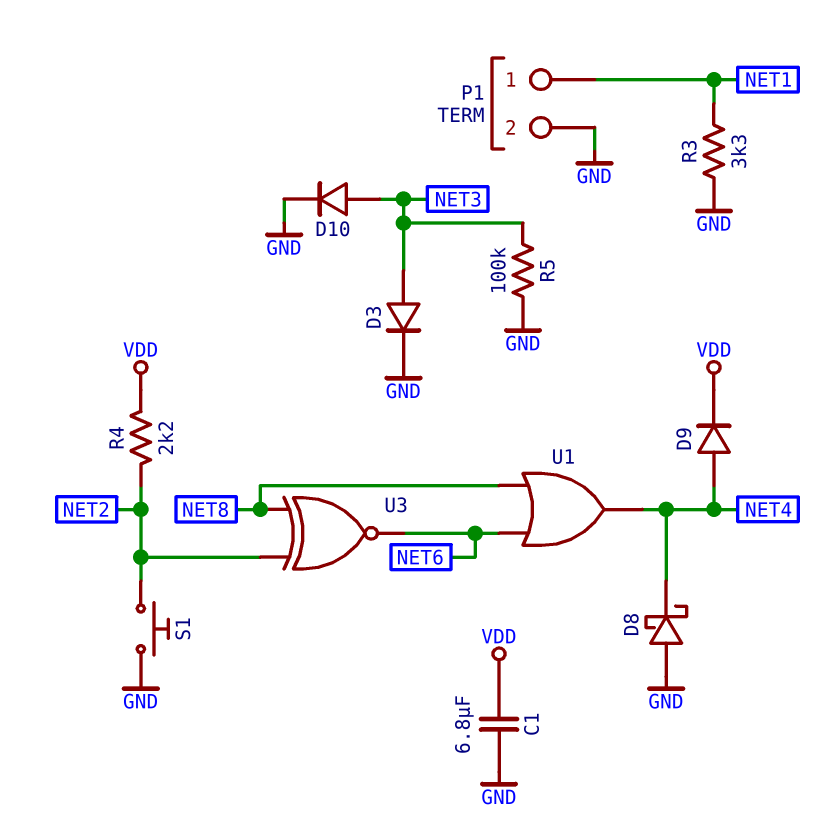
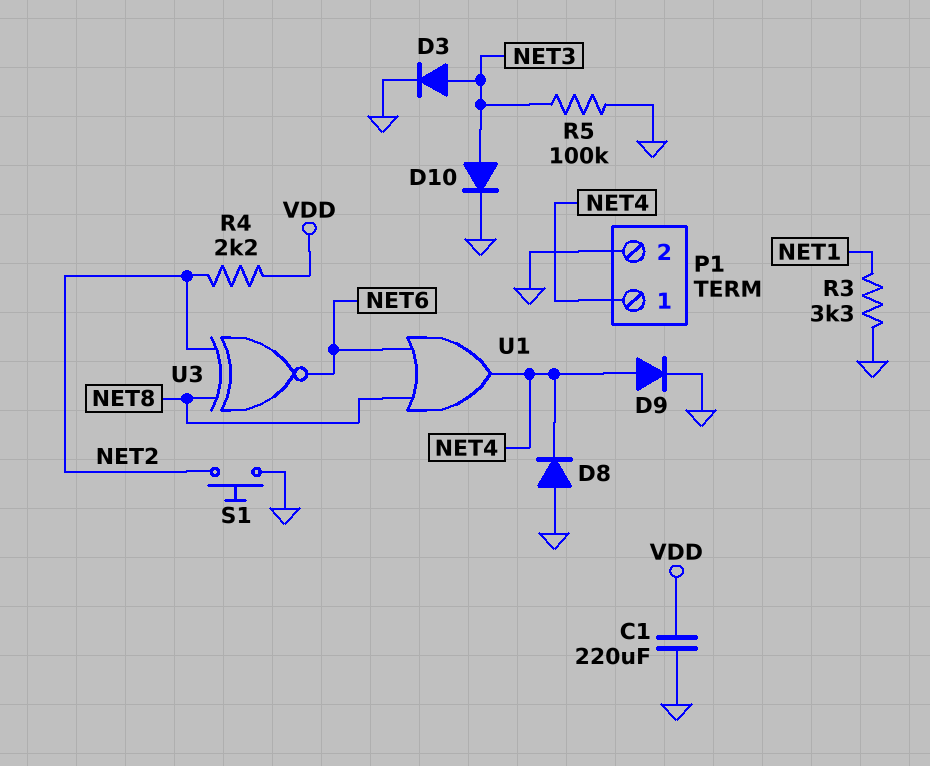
C1: 6.8uF (GND, VDD) -> 220uF (GND, VDD)
D8: schottky (A GND, K NET4) -> diode (A GND, K NET4)
D9: diode (A NET4, K VDD) -> diode (A NET4, K GND)
P1 pin 1: NET1 -> NET4

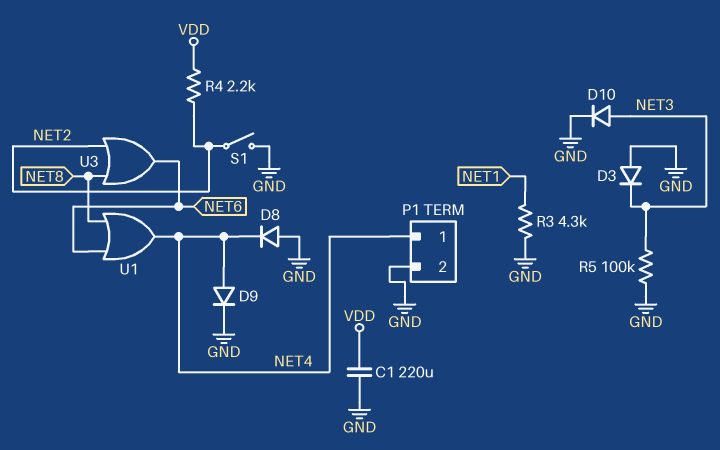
D3: diode (A NET3, K GND) -> diode (A GND, K NET3)
R3: 3.3k (GND, NET1) -> 4.3k (GND, NET1)
S1: button (GND, NET2) -> switch (GND, NET2)
U3: XNOR (in NET2, in NET8, out NET6) -> OR (in NET2, in NET8, out NET6)

